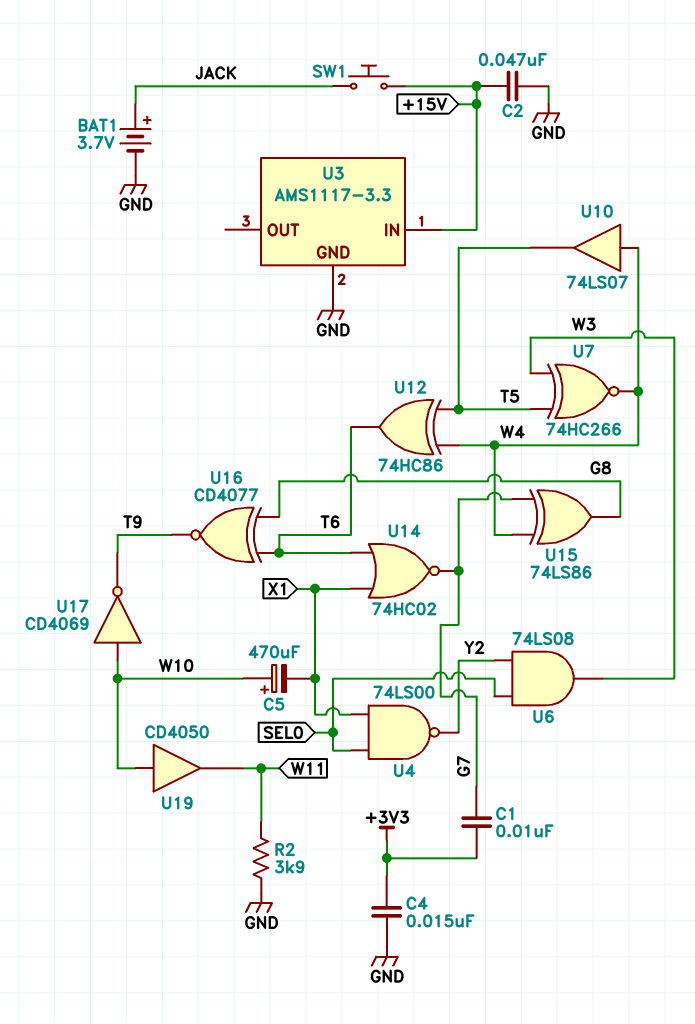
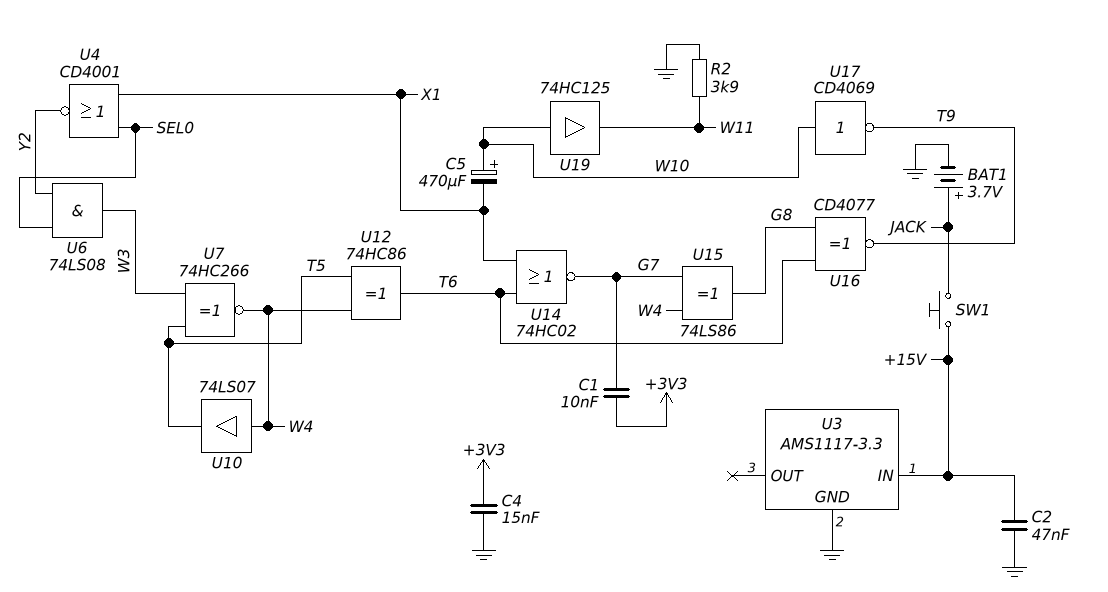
U4: NAND 74LS00 (in SEL0, in X1, out Y2) -> NOR CD4001 (in SEL0, in X1, out Y2)
U19: buffer CD4050 (in W10, out W11) -> buffer 74HC125 (in W10, out W11)

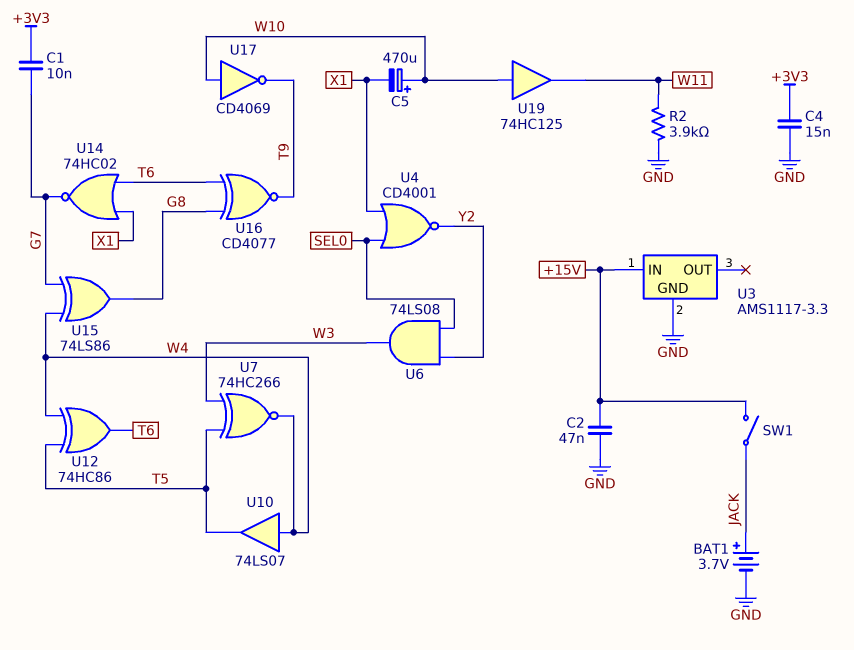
SW1: button (+15V, JACK) -> switch (+15V, JACK)

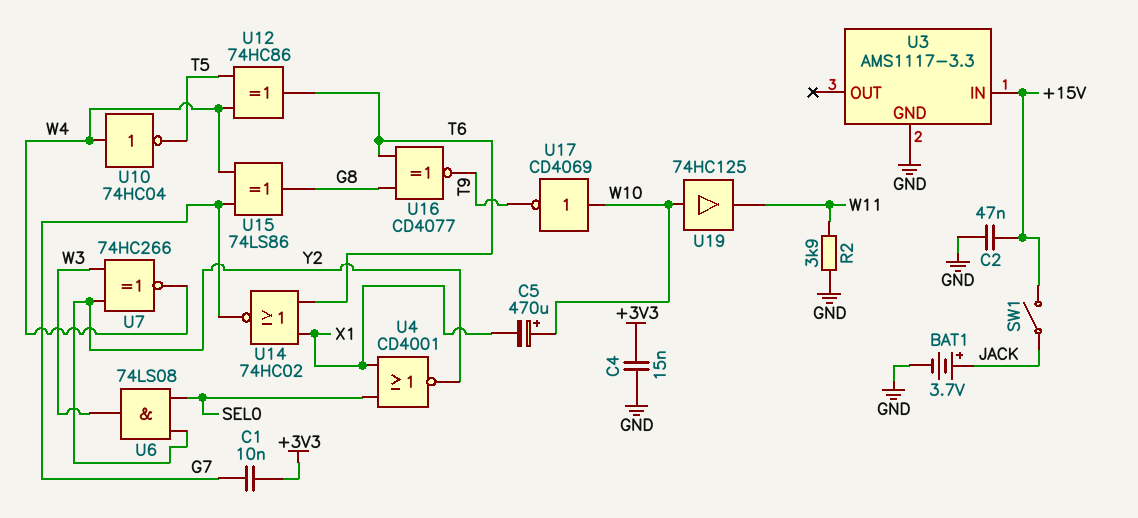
U7: XNOR 74HC266 (in T5, in W3, out W4) -> XNOR 74HC266 (in W3, in Y2, out W4)
U10: buffer 74LS07 (in W4, out T5) -> NOT 74HC04 (in W4, out T5)

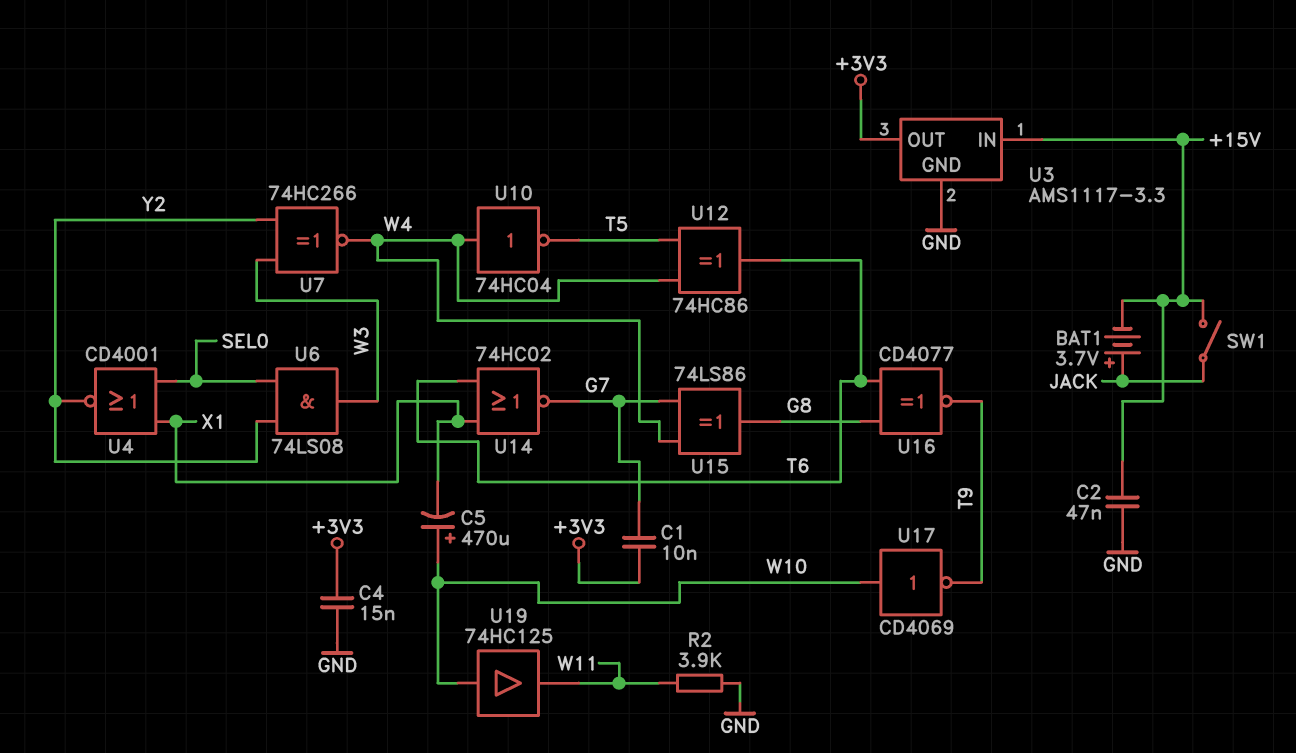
BAT1: 3.7V (plus JACK, minus GND) -> 3.7V (plus JACK, minus +15V)
U3 pin OUT: none -> +3V3

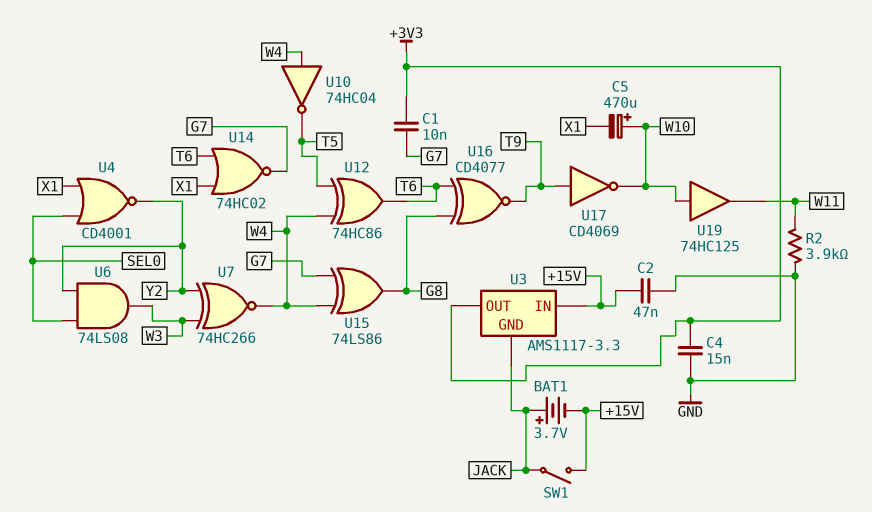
U3 pin GND: GND -> JACK
U17: NOT CD4069 (in W10, out T9) -> NOT CD4069 (in T9, out W10)

